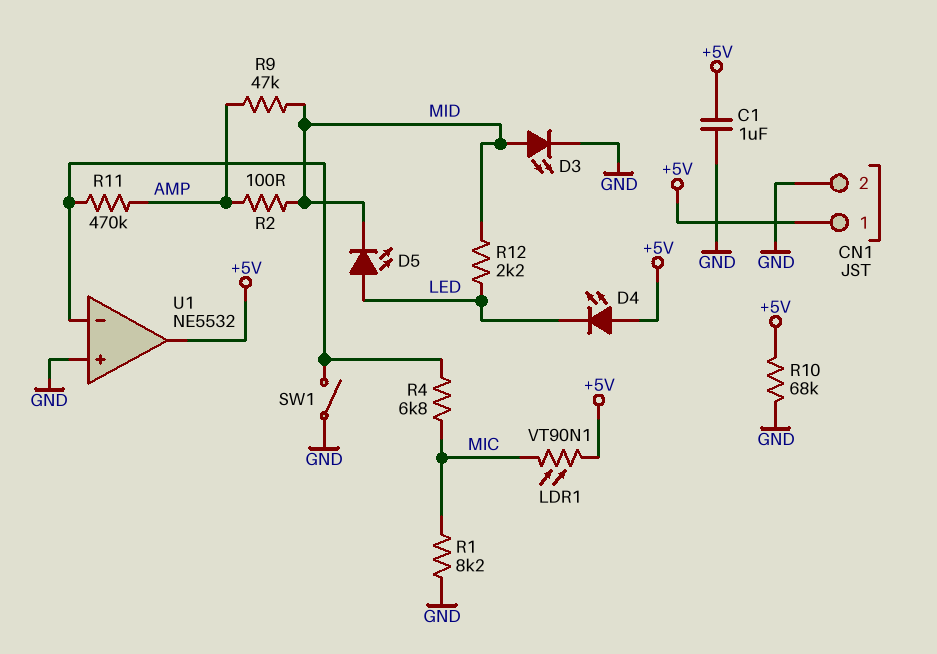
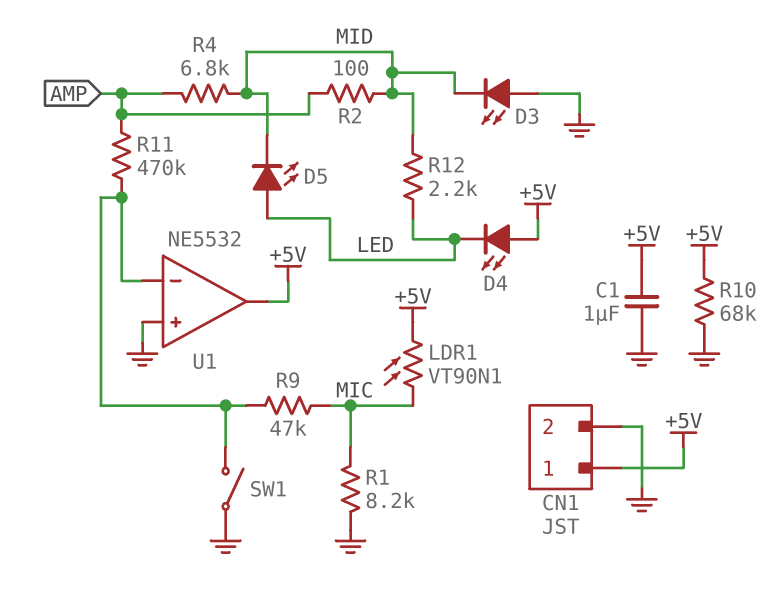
D3: LED (A MID, K GND) -> LED (A GND, K MID)
R4: 6.8k (MIC, U1/in-) -> 6.8k (AMP, MID)
R9: 47k (AMP, MID) -> 47k (MIC, U1/in-)

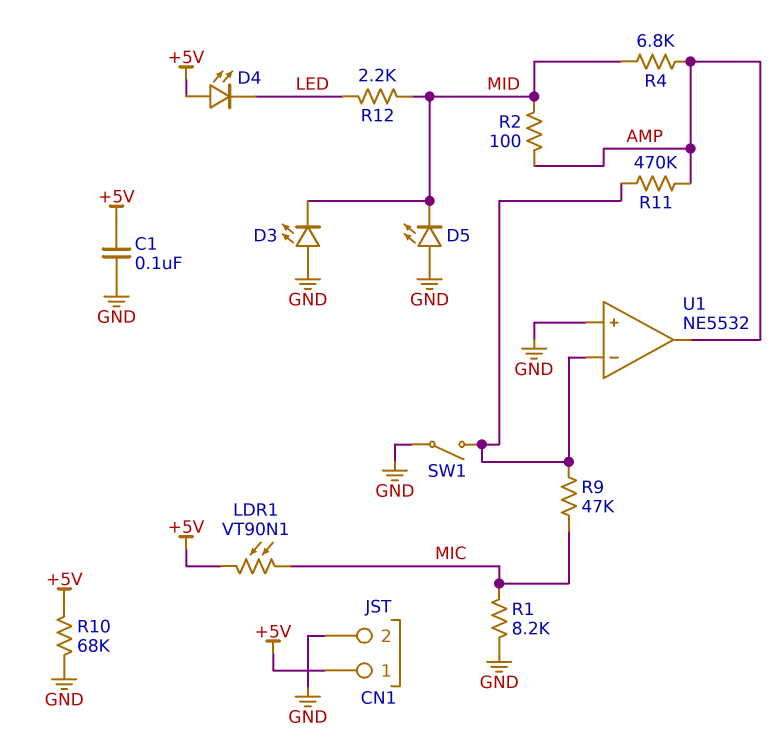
C1: 1uF (+5V, GND) -> 100nF (+5V, GND)
D5: LED (A LED, K MID) -> LED (A GND, K MID)
U1 pin out: +5V -> AMP

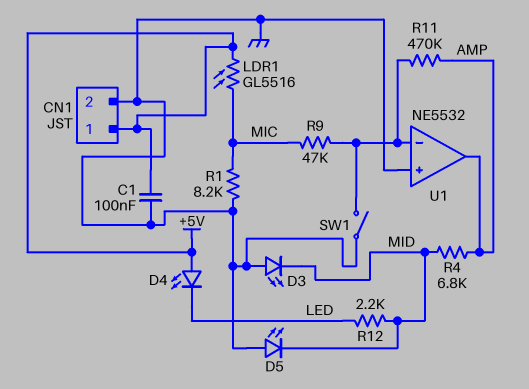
LDR1: VT90N1 (+5V, MIC) -> GL5516 (+5V, MIC)
R2: 100 (AMP, MID) -> none
R10: 68k (+5V, GND) -> none

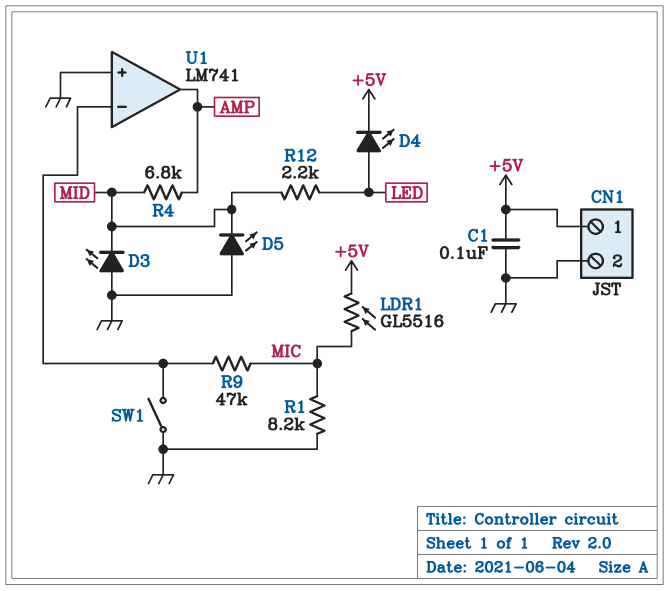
D4: LED (A +5V, K LED) -> LED (A LED, K +5V)
R11: 470k (AMP, U1/in-) -> none
U1: NE5532 -> LM741

